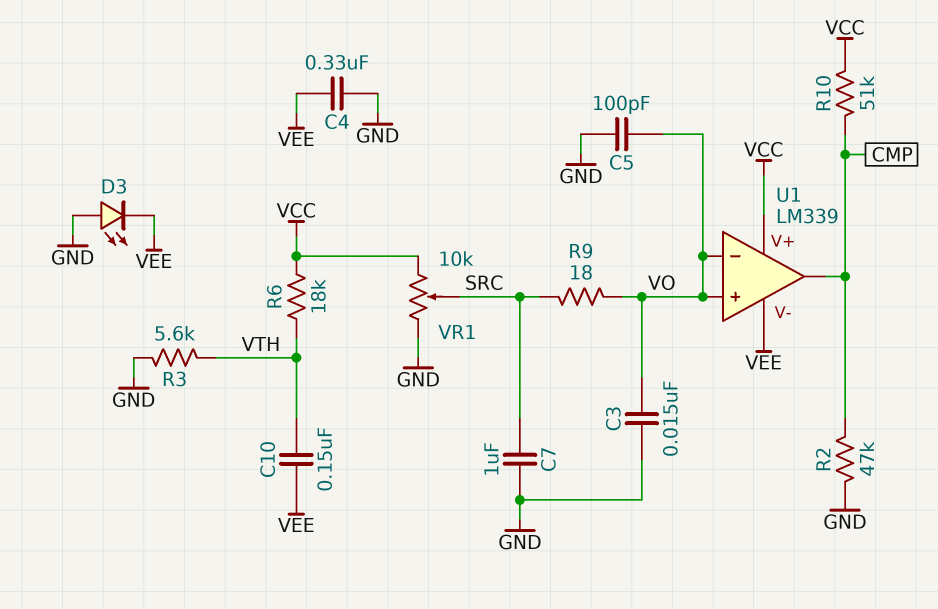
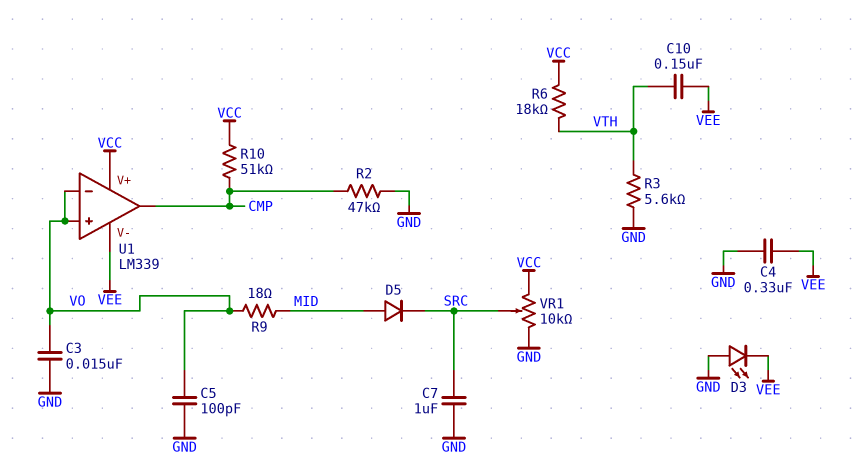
D5: none -> diode (A MID, K SRC)
R9: 18 (SRC, VO) -> 18 (MID, VO)

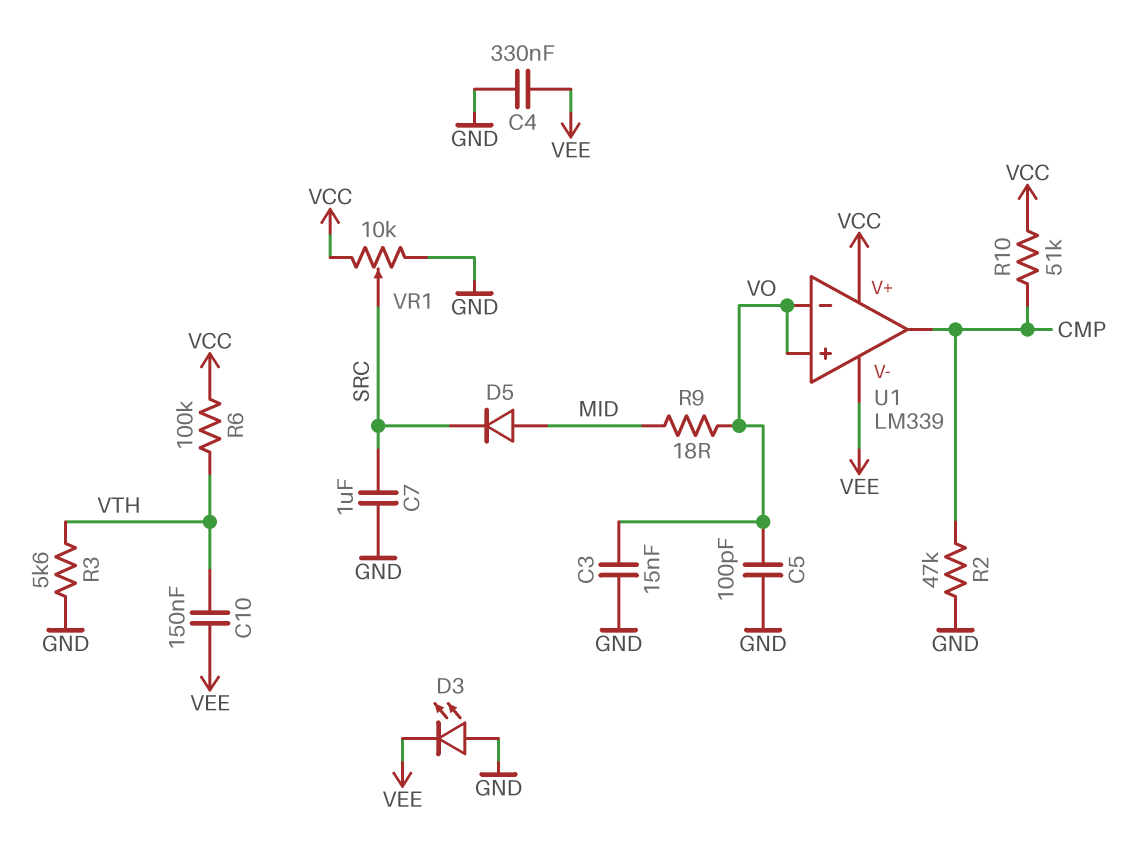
R6: 18k (VCC, VTH) -> 100k (VCC, VTH)

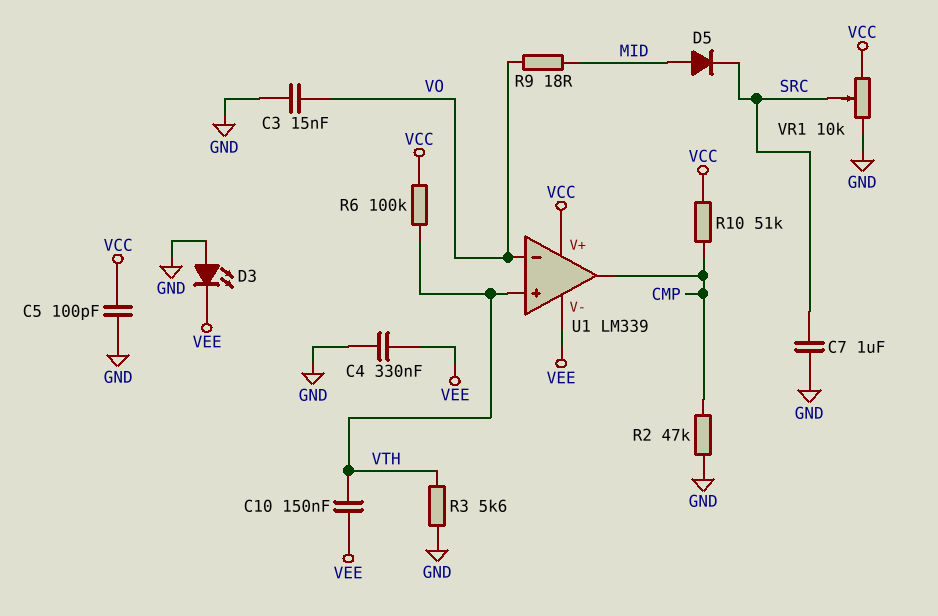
C5: 100pF (GND, VO) -> 100pF (GND, VCC)
U1 pin in+: VO -> VTH

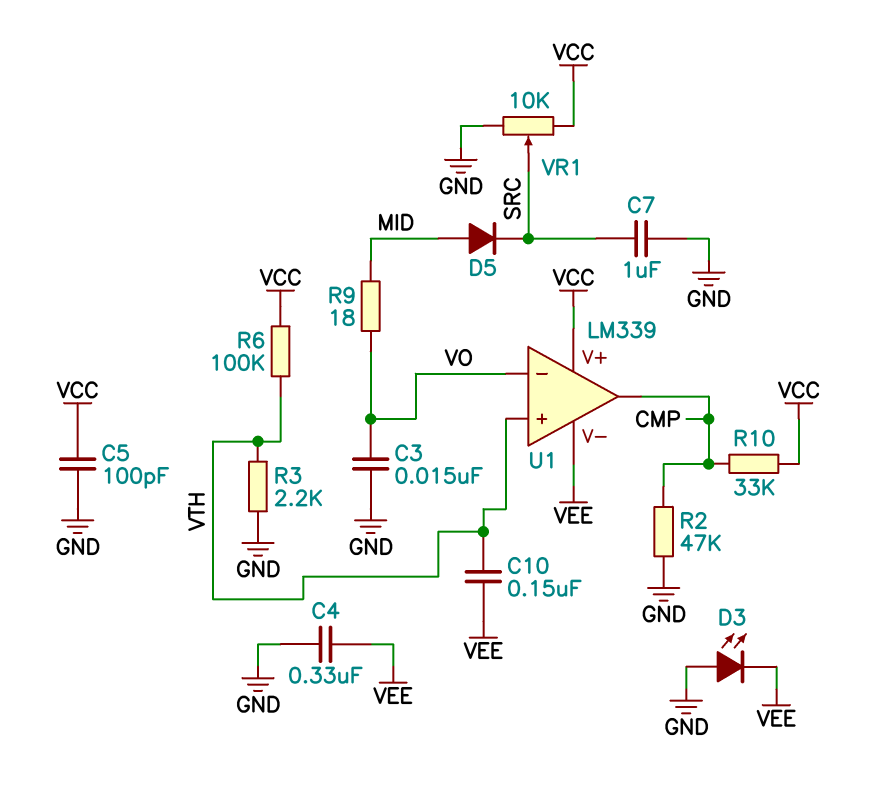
R3: 5.6k (GND, VTH) -> 2.2k (GND, VTH)
R10: 51k (CMP, VCC) -> 33k (CMP, VCC)

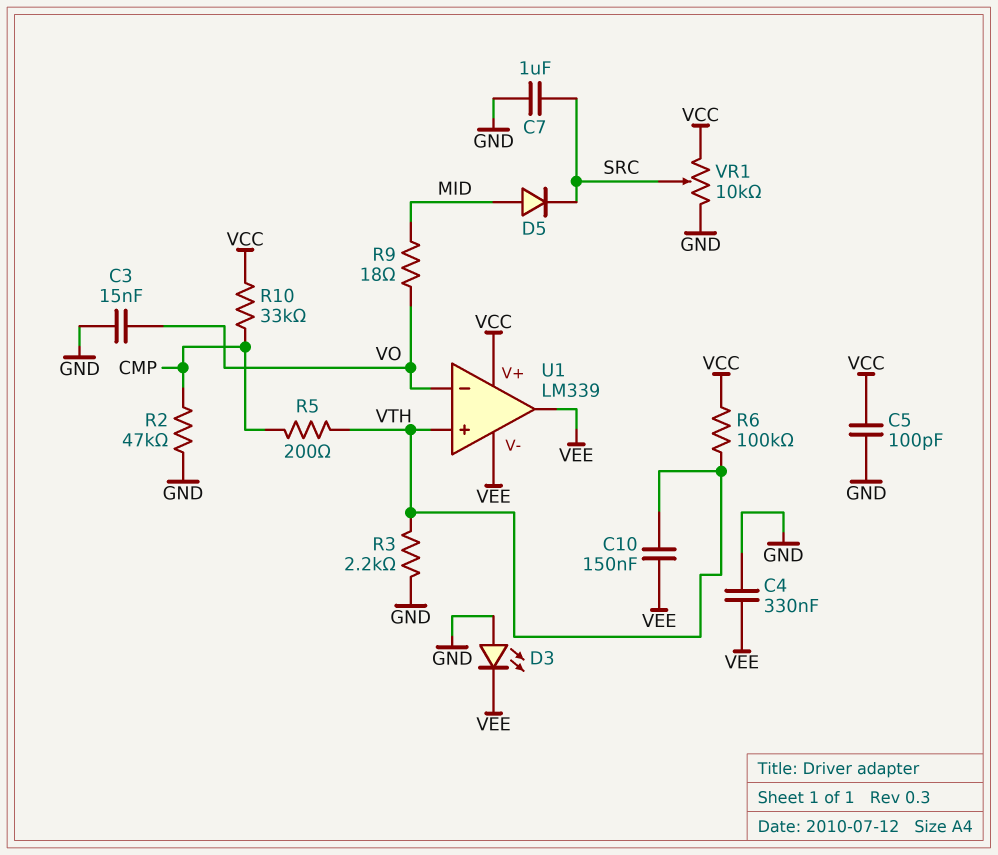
R5: none -> 200 (CMP, VTH)
U1 pin out: CMP -> VEE

